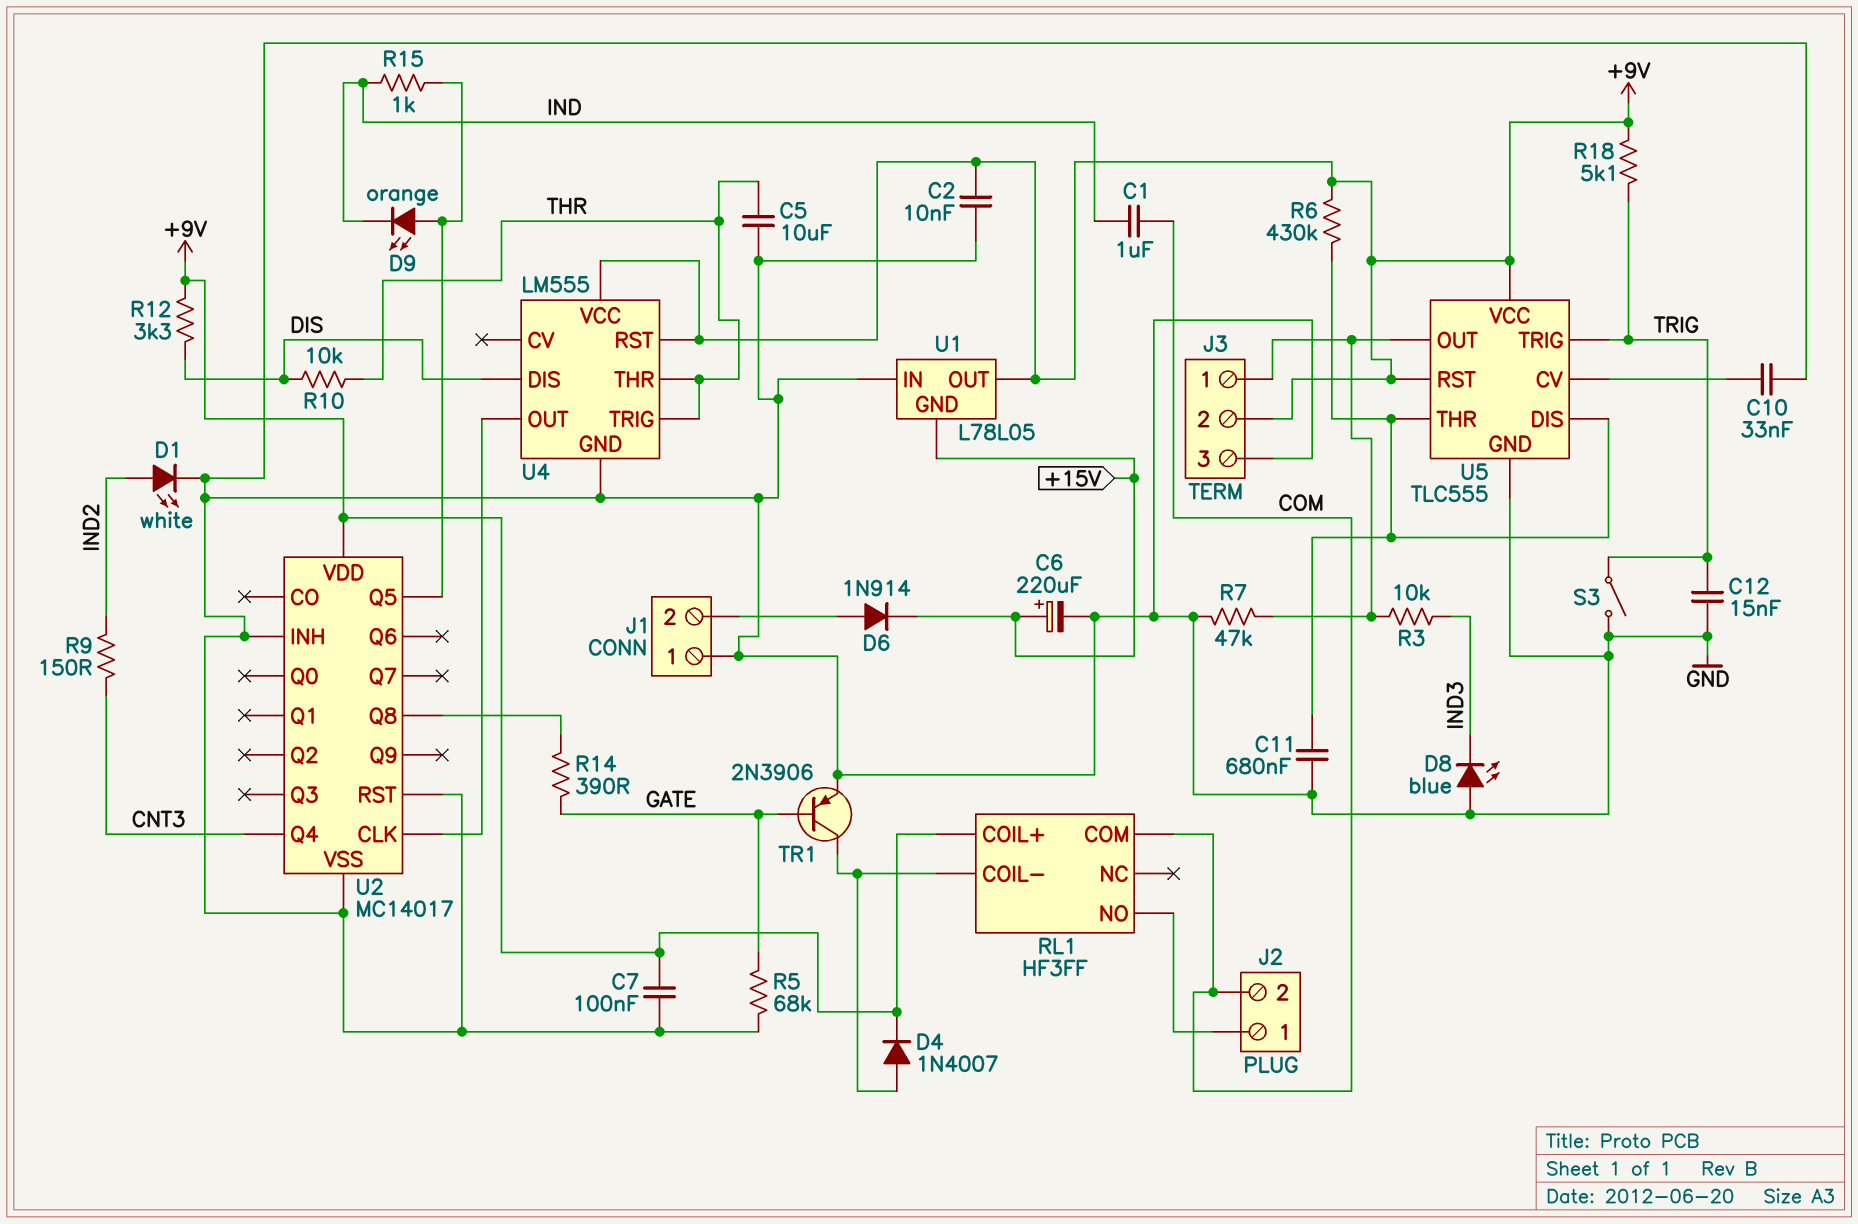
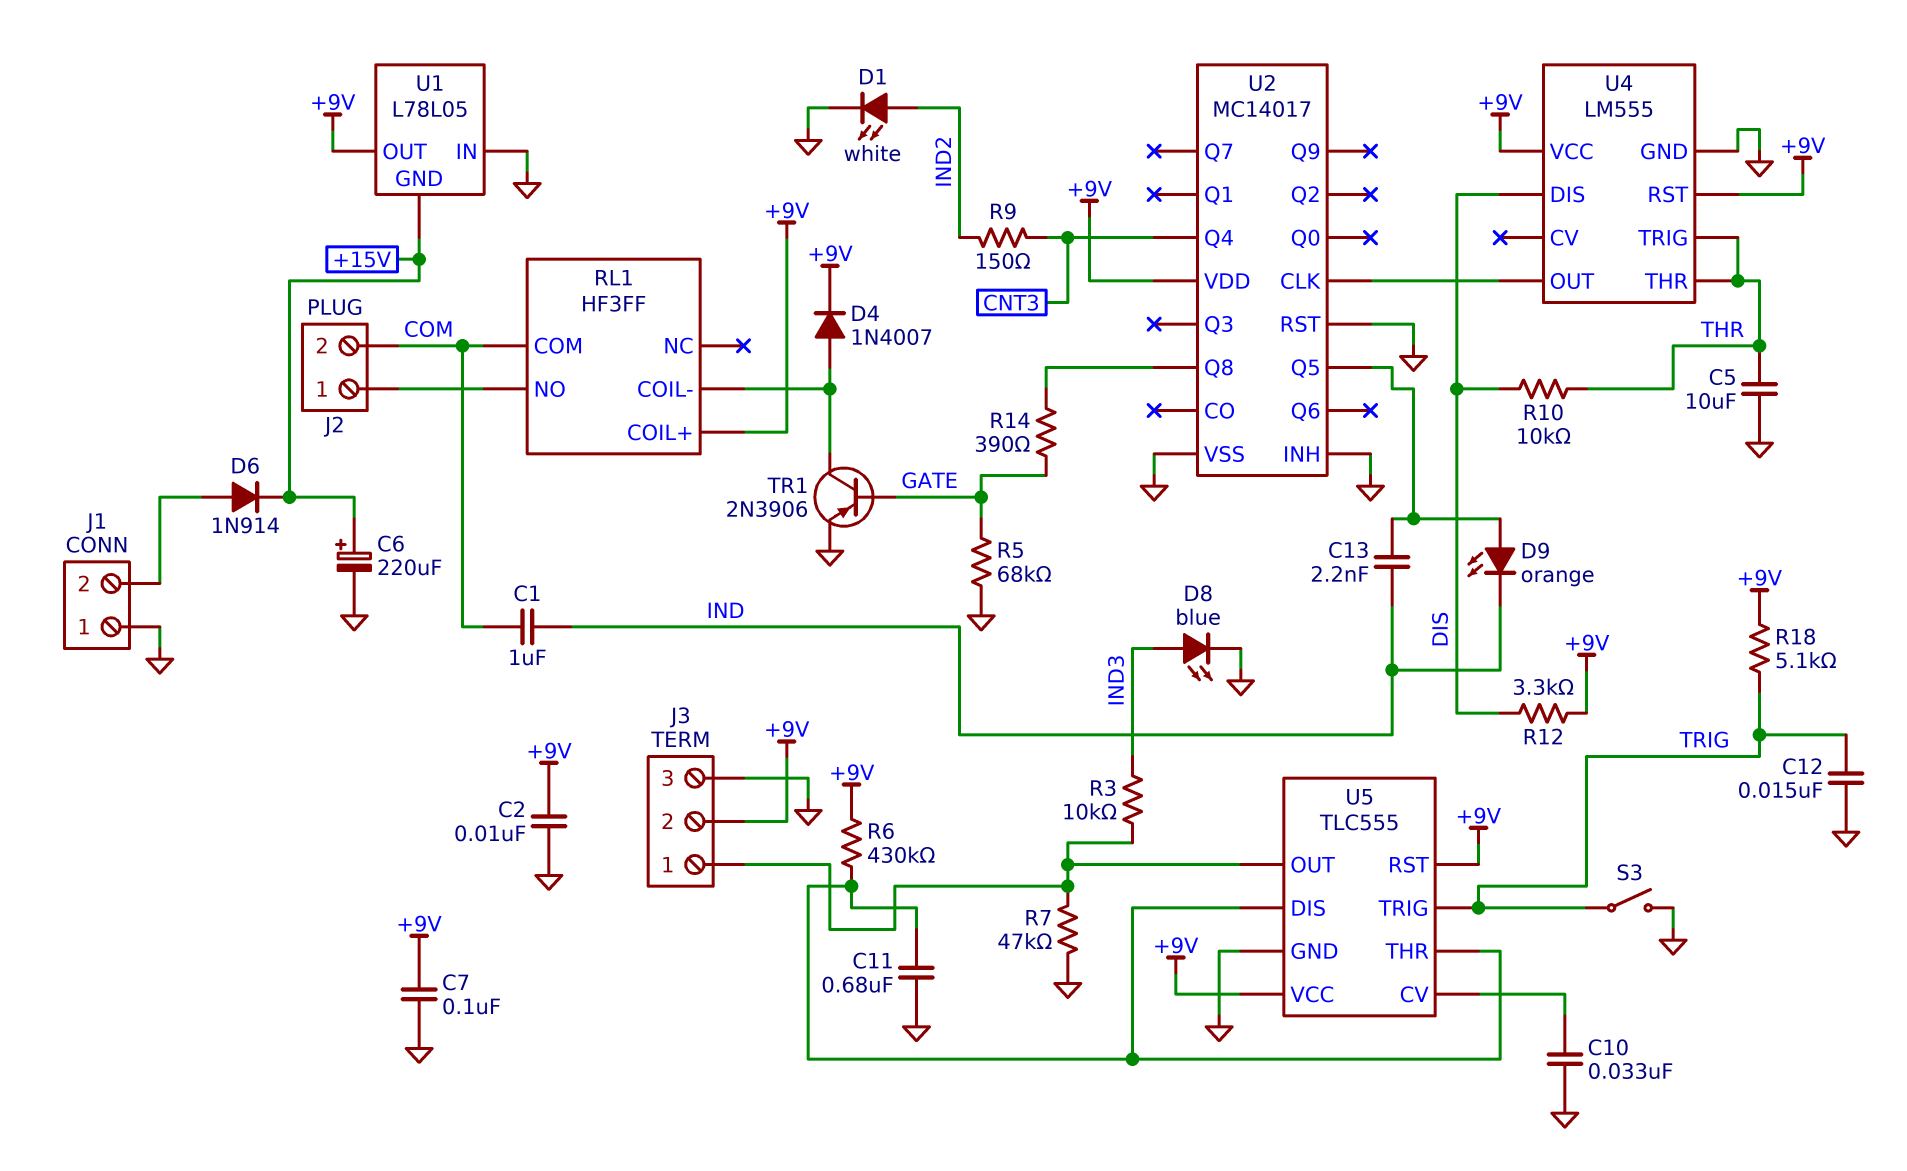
C13: none -> 2.2nF (IND, U2/Q5)
D8: LED blue (A GND, K IND3) -> LED blue (A IND3, K GND)
R15: 1k (IND, U2/Q5) -> none

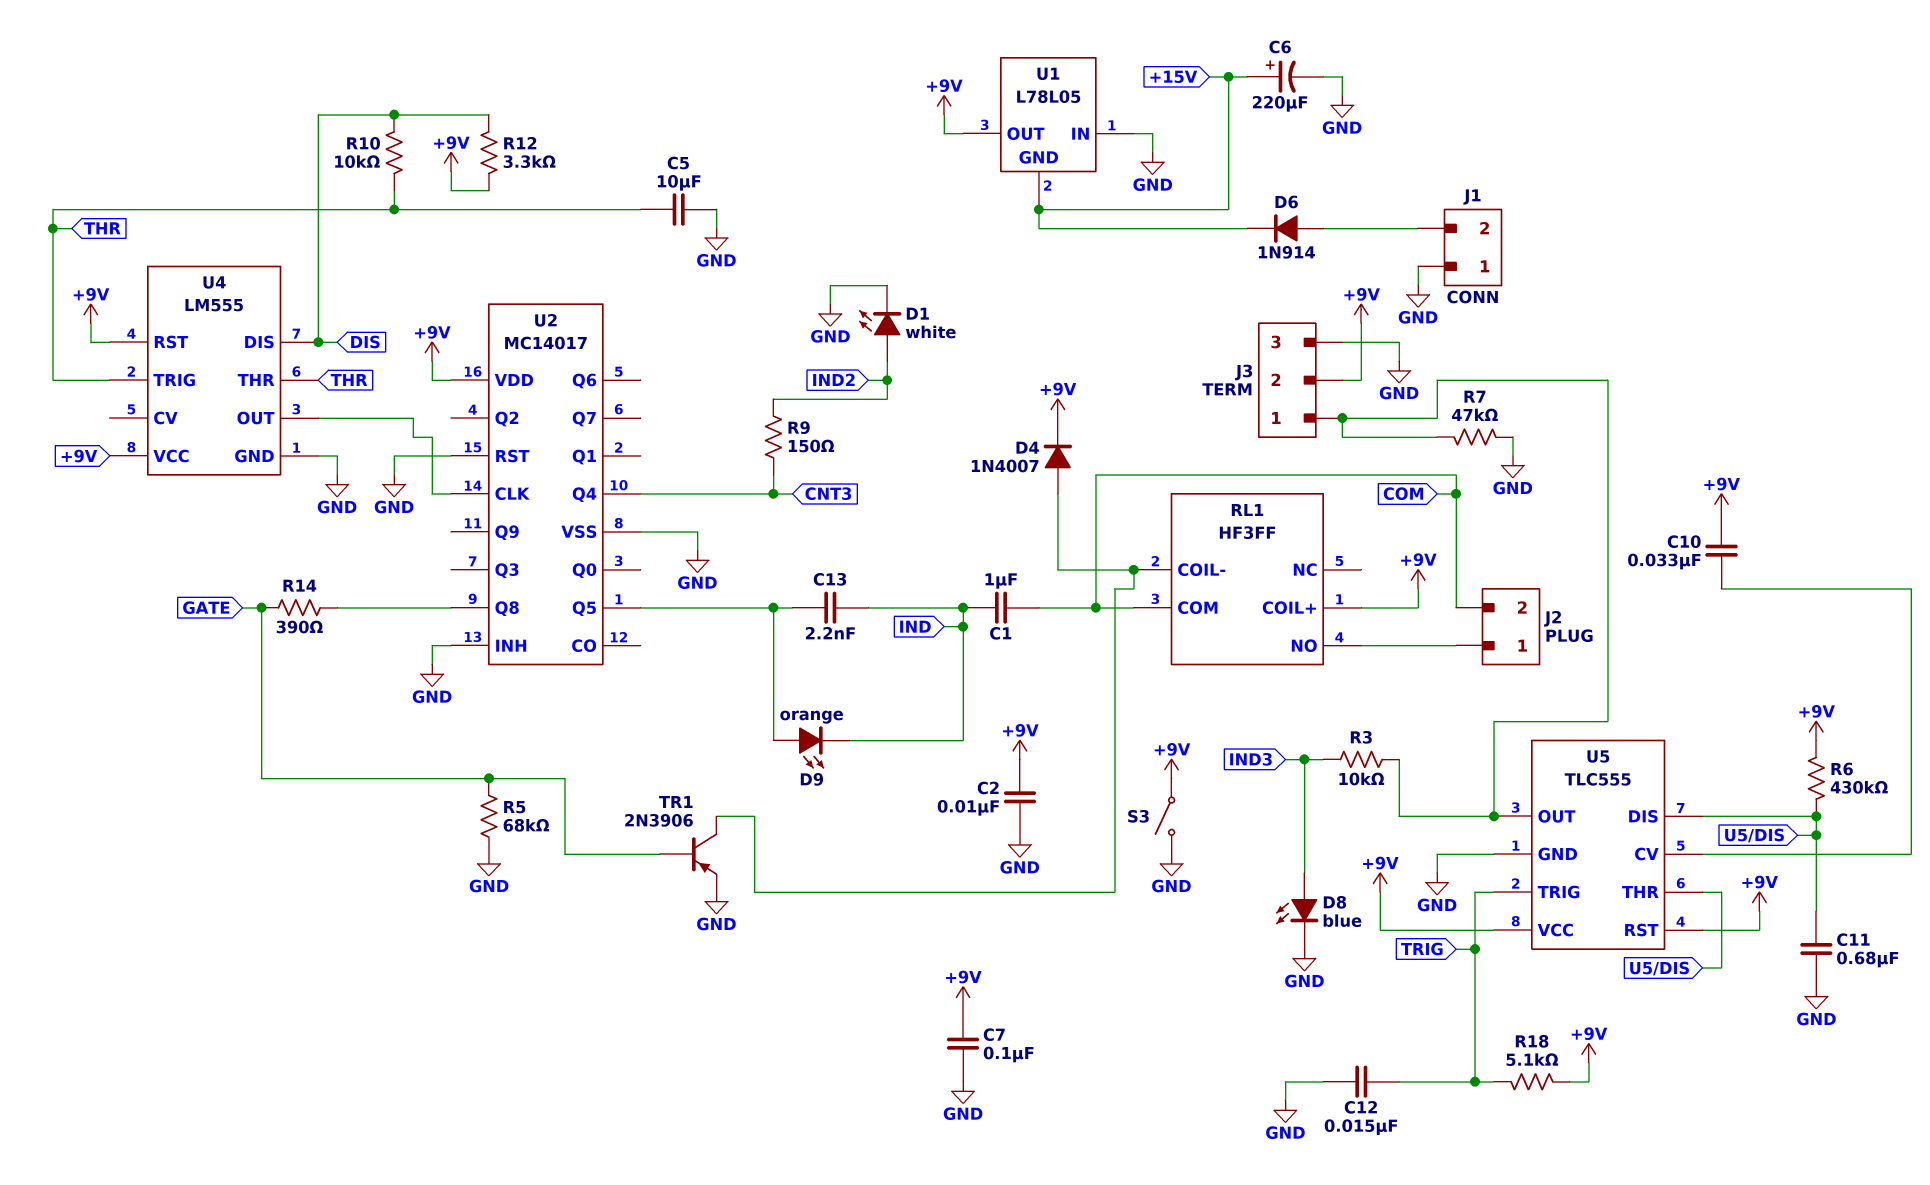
C10: 33nF (GND, U5/CV) -> 33nF (+9V, U5/CV)
S3: switch (GND, TRIG) -> switch (+9V, GND)

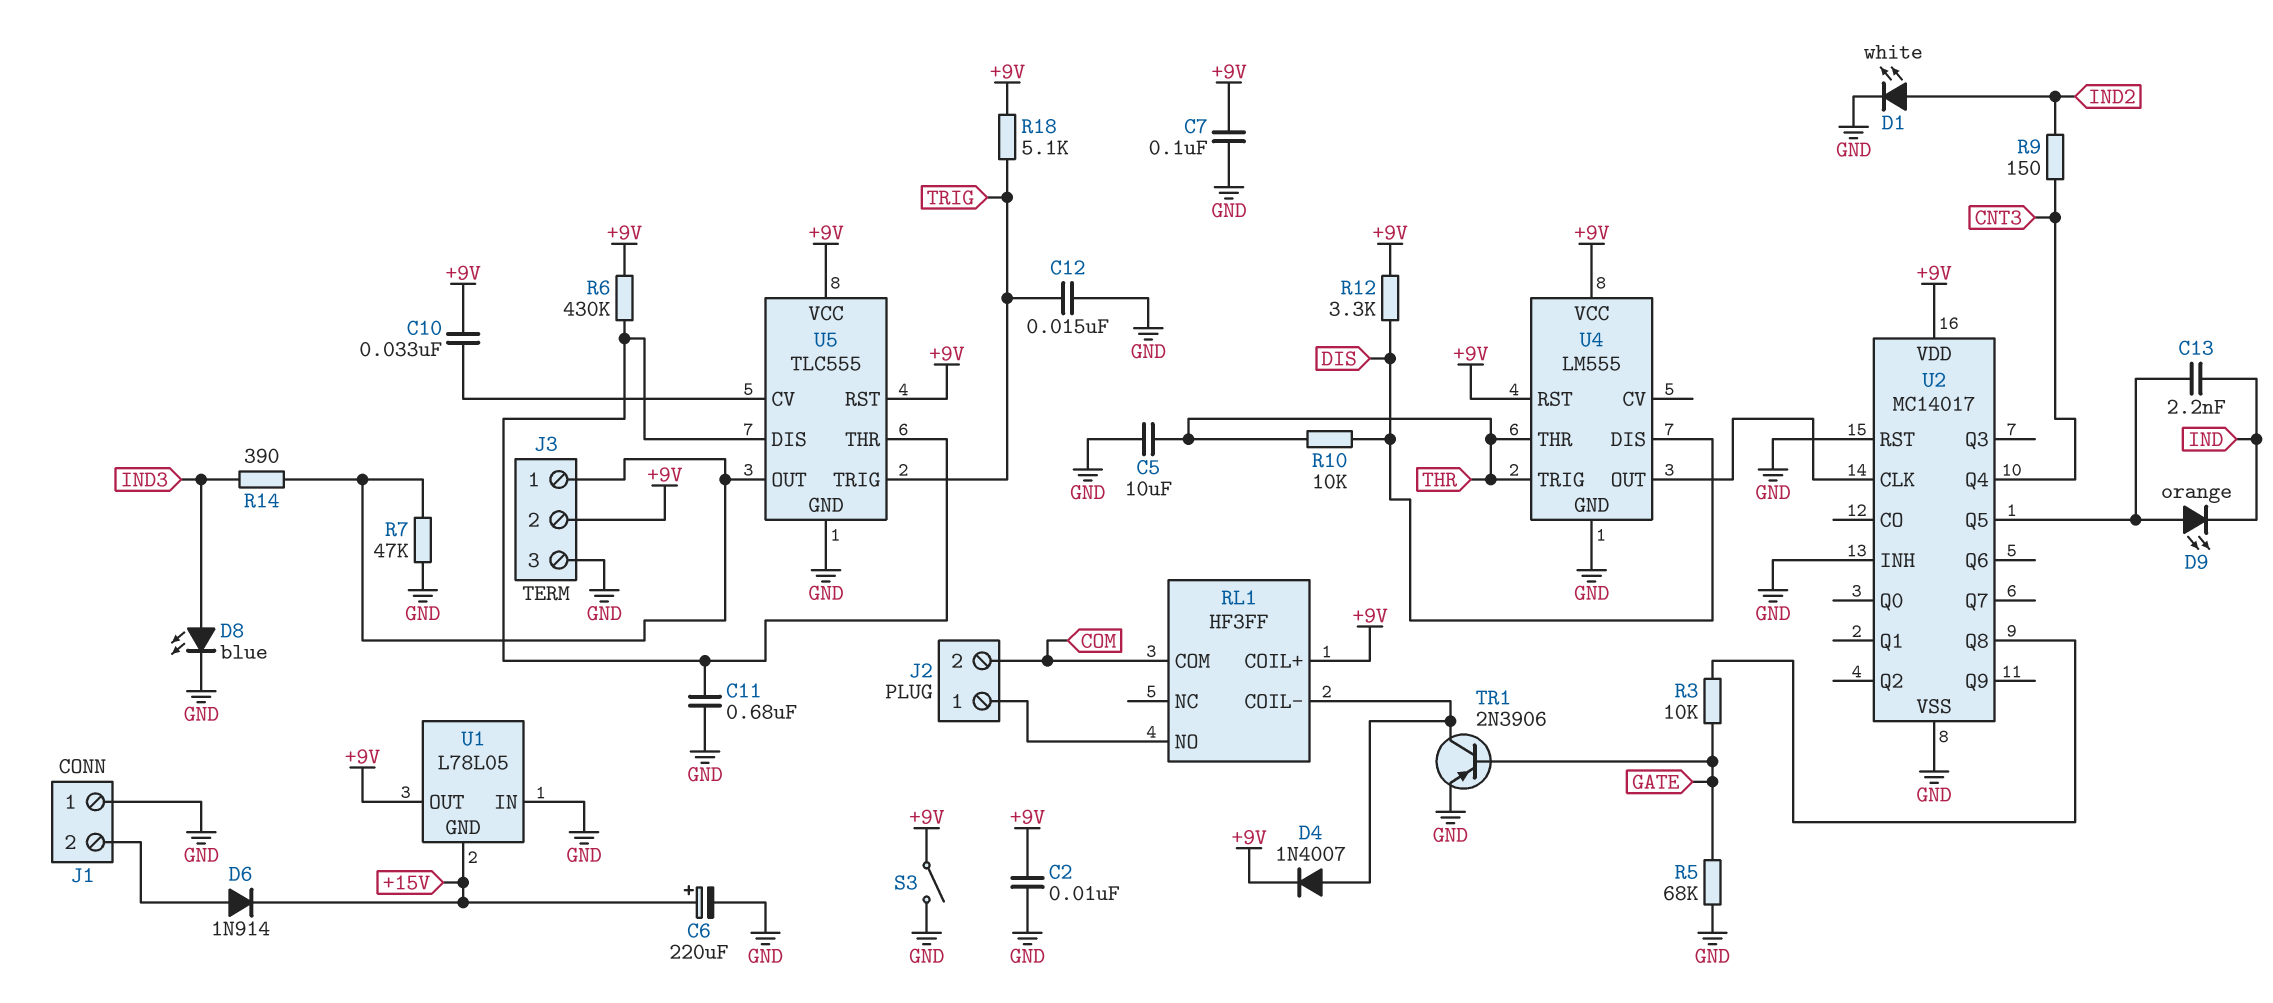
C1: 1uF (COM, IND) -> none
R3: 10k (IND3, J3/1) -> 10k (GATE, U2/Q8)
R14: 390 (GATE, U2/Q8) -> 390 (IND3, J3/1)

